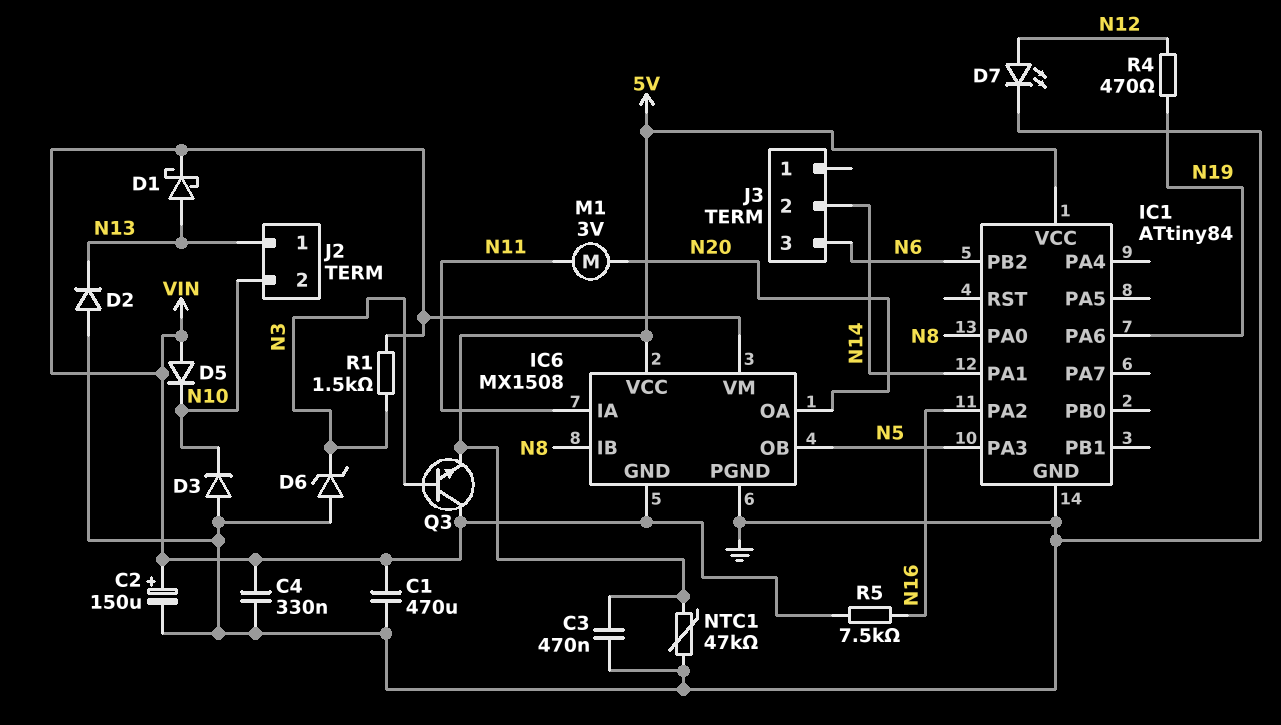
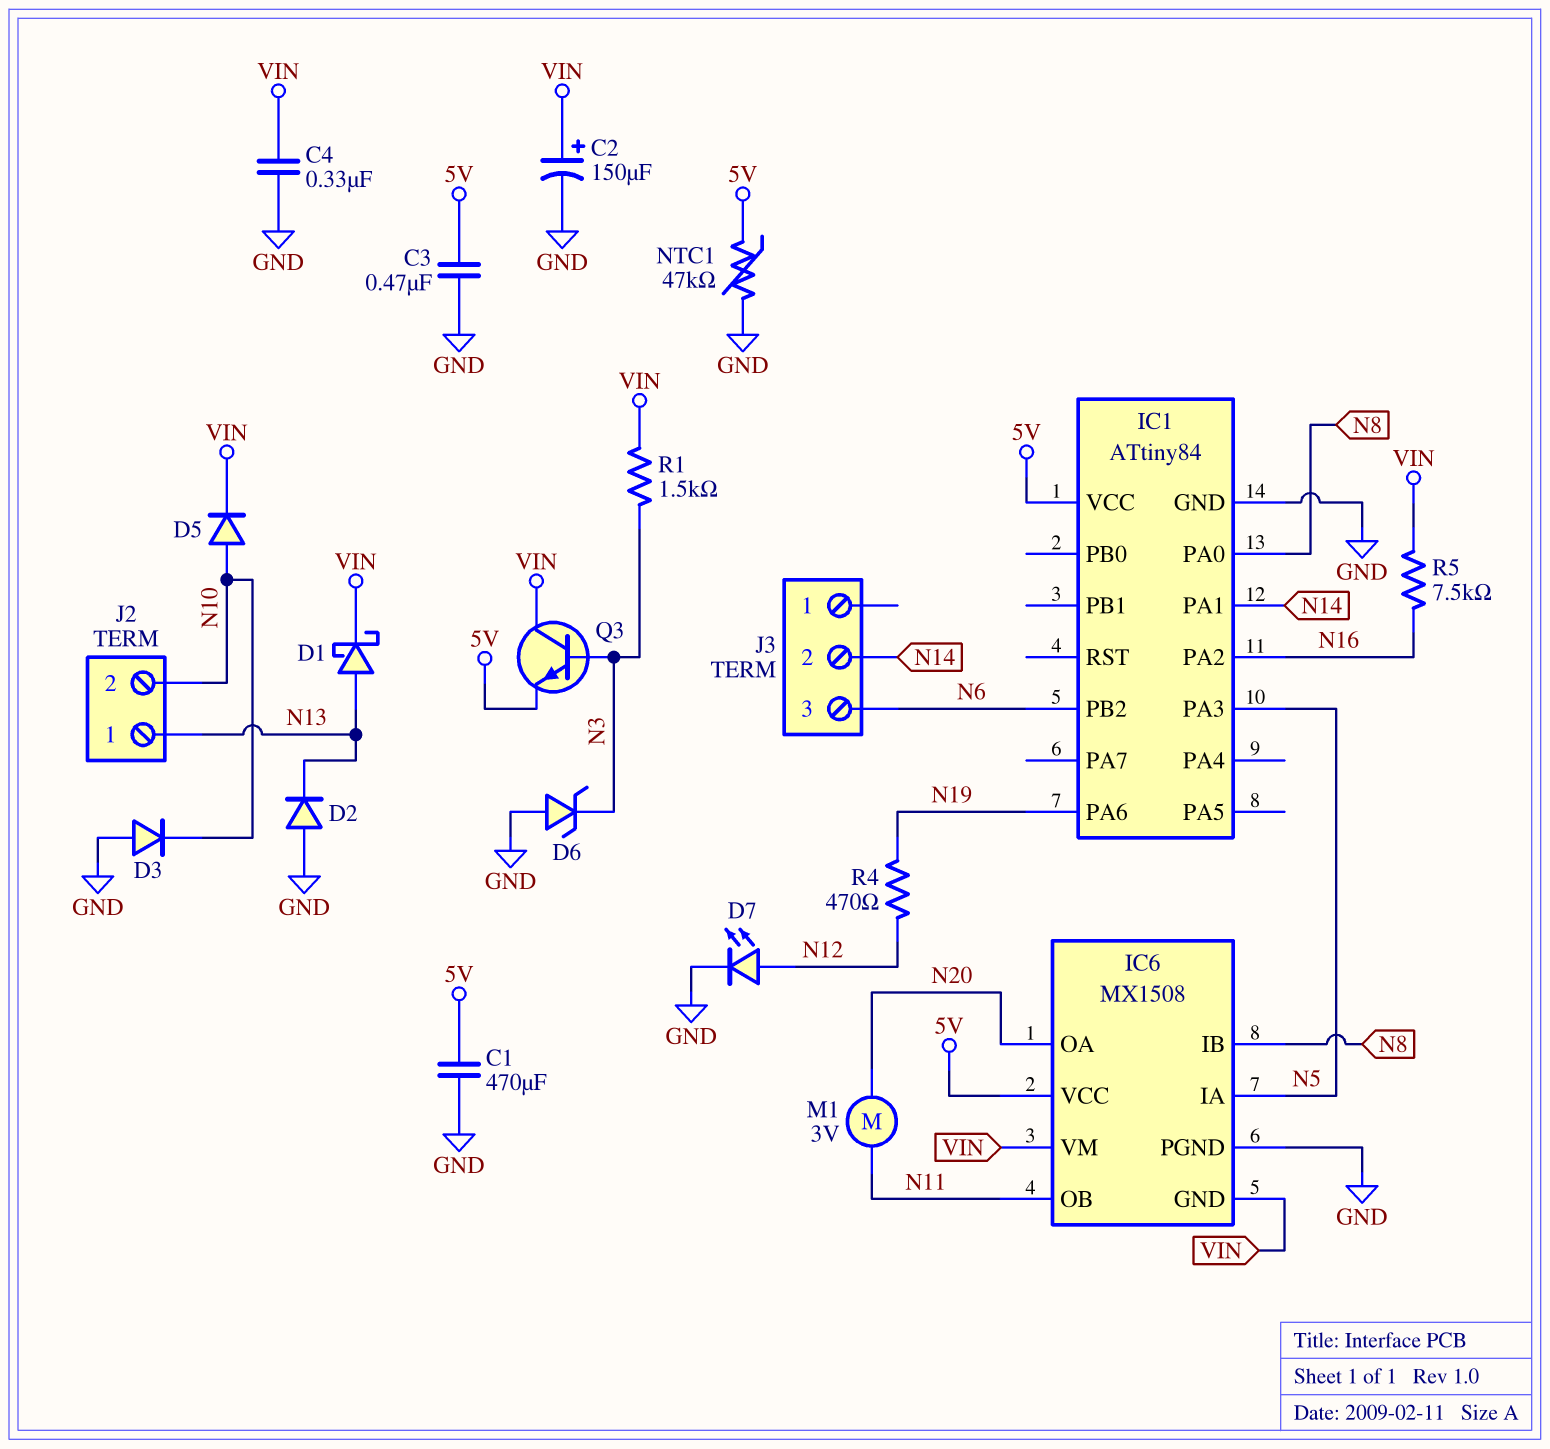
C1: 470uF (GND, VIN) -> 470uF (5V, GND)
D5: diode (A VIN, K N10) -> diode (A N10, K VIN)
IC6 pin IA: N11 -> N5
IC6 pin OB: N5 -> N11

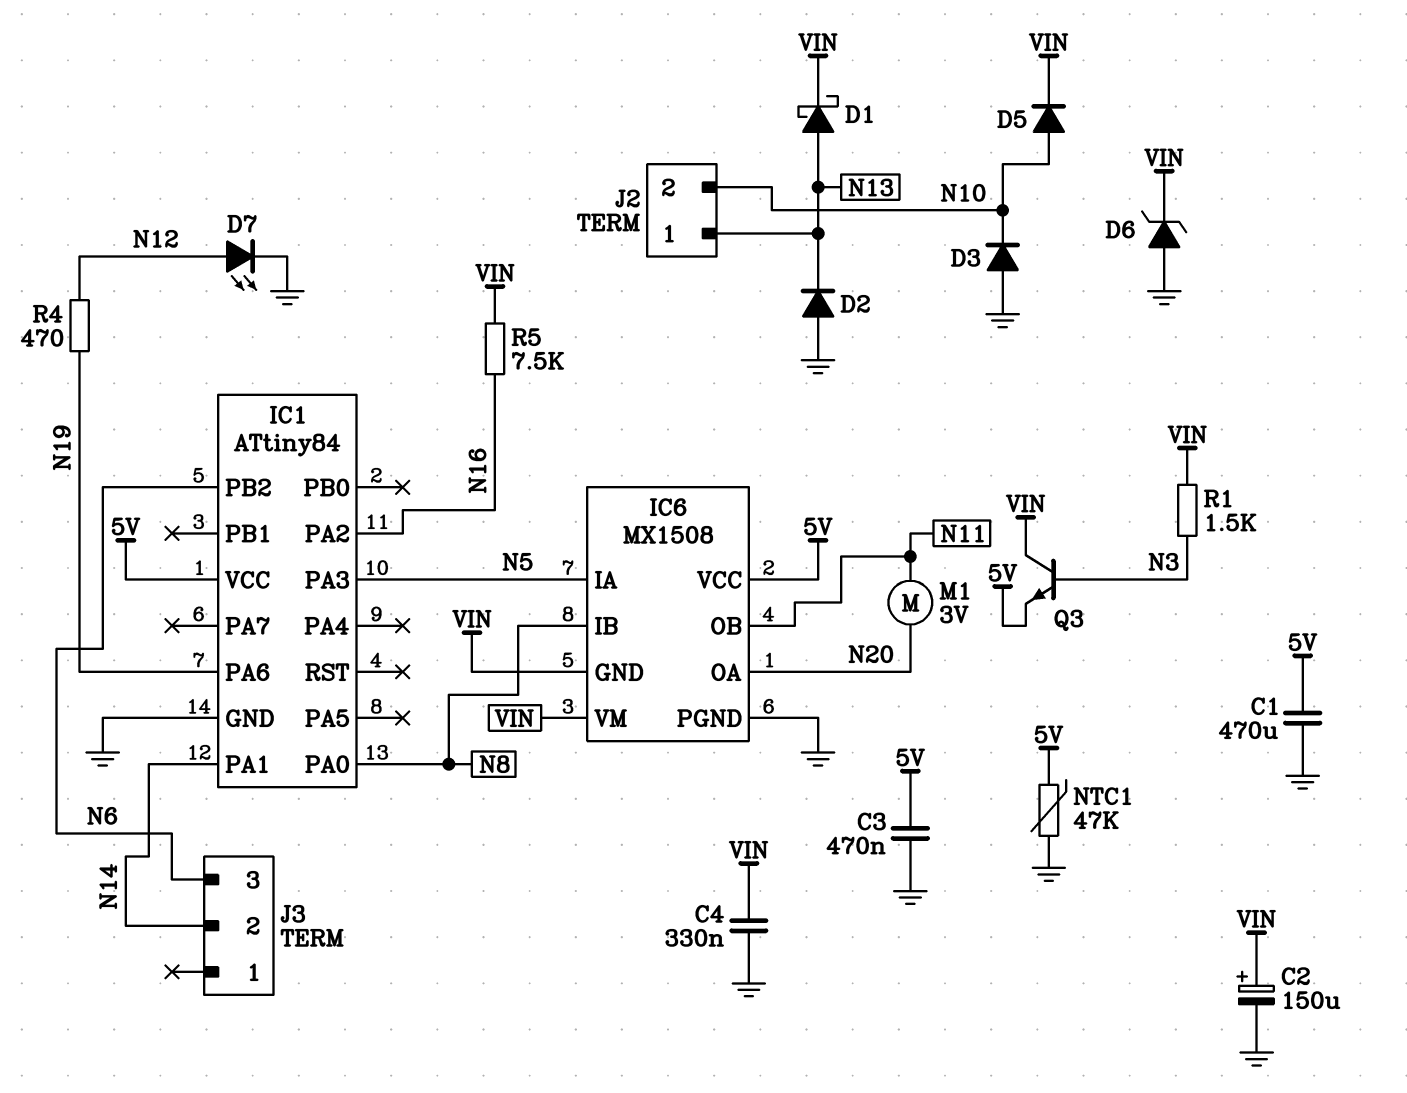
D6: zener (A GND, K N3) -> zener (A GND, K VIN)

